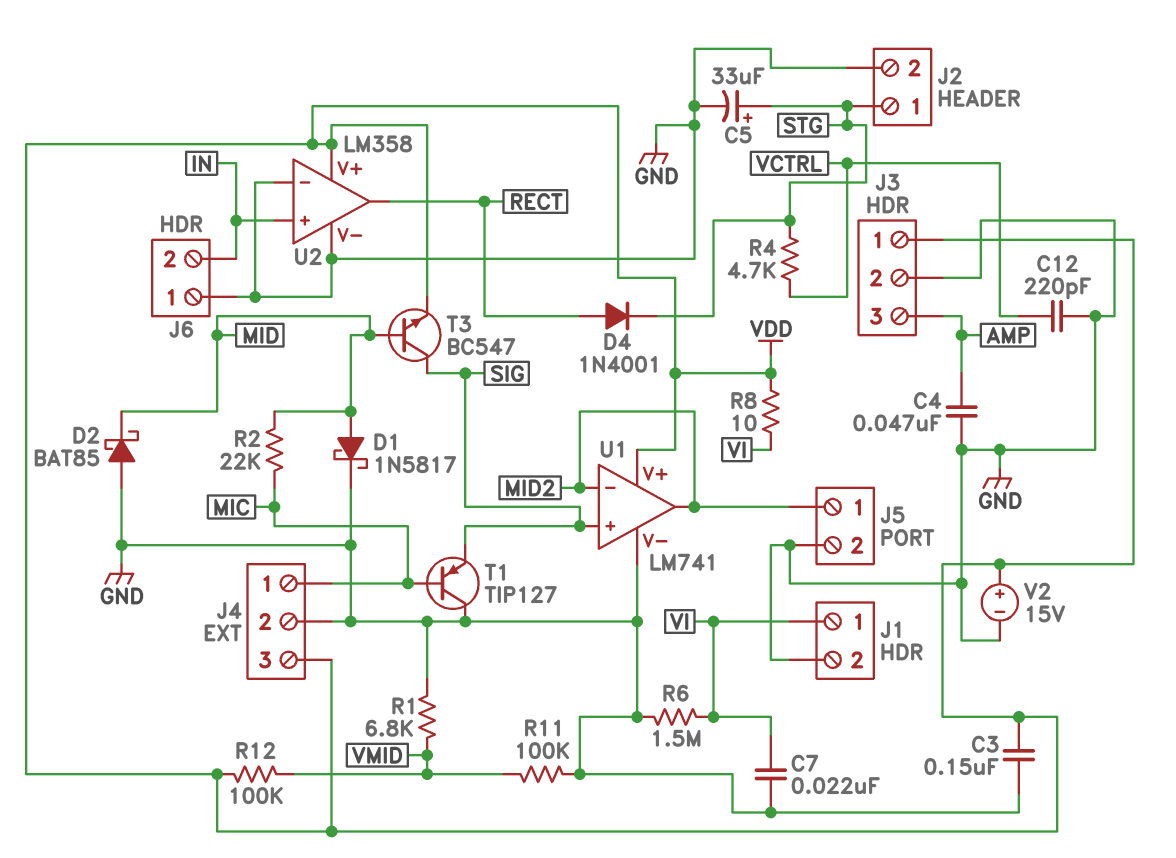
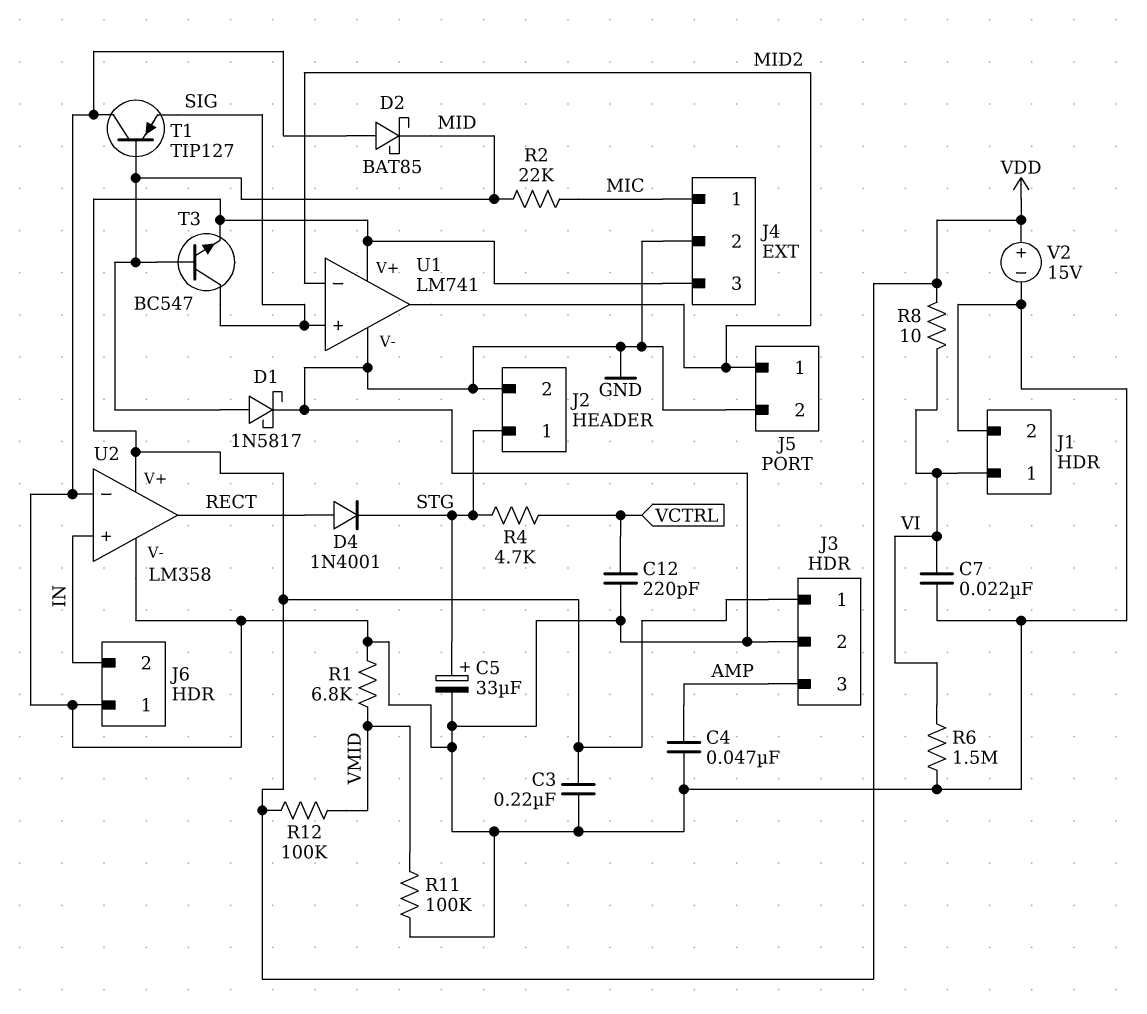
C3: 150nF (GND, VDD) -> 220nF (GND, VDD)
T1: PNP TIP127 (B MIC, C GND, E SIG) -> PNP TIP127 (B MID, C GND, E SIG)

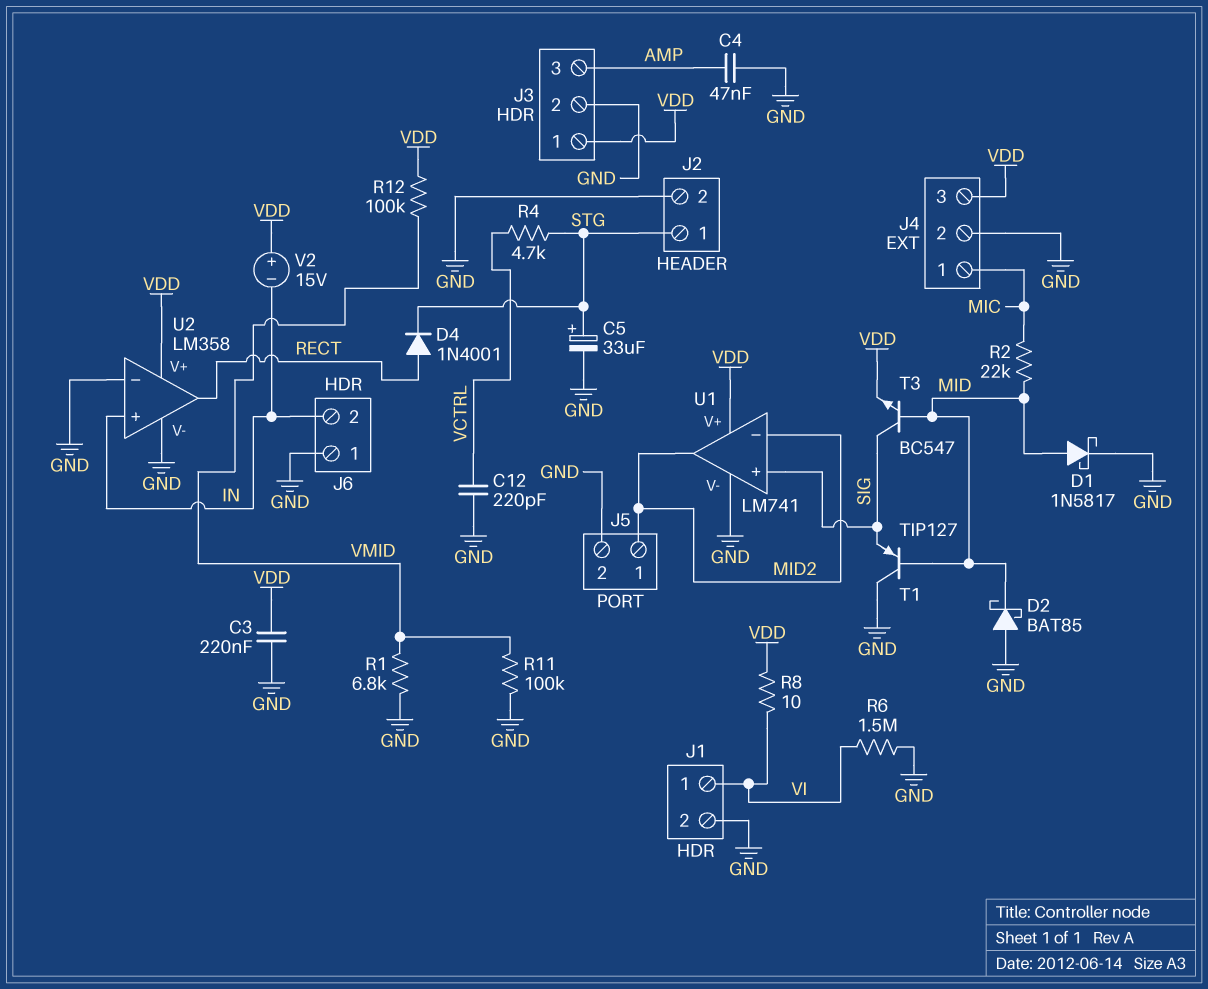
C7: 22nF (GND, VI) -> none
V2: 15V (plus VDD, minus GND) -> 15V (plus VDD, minus IN)

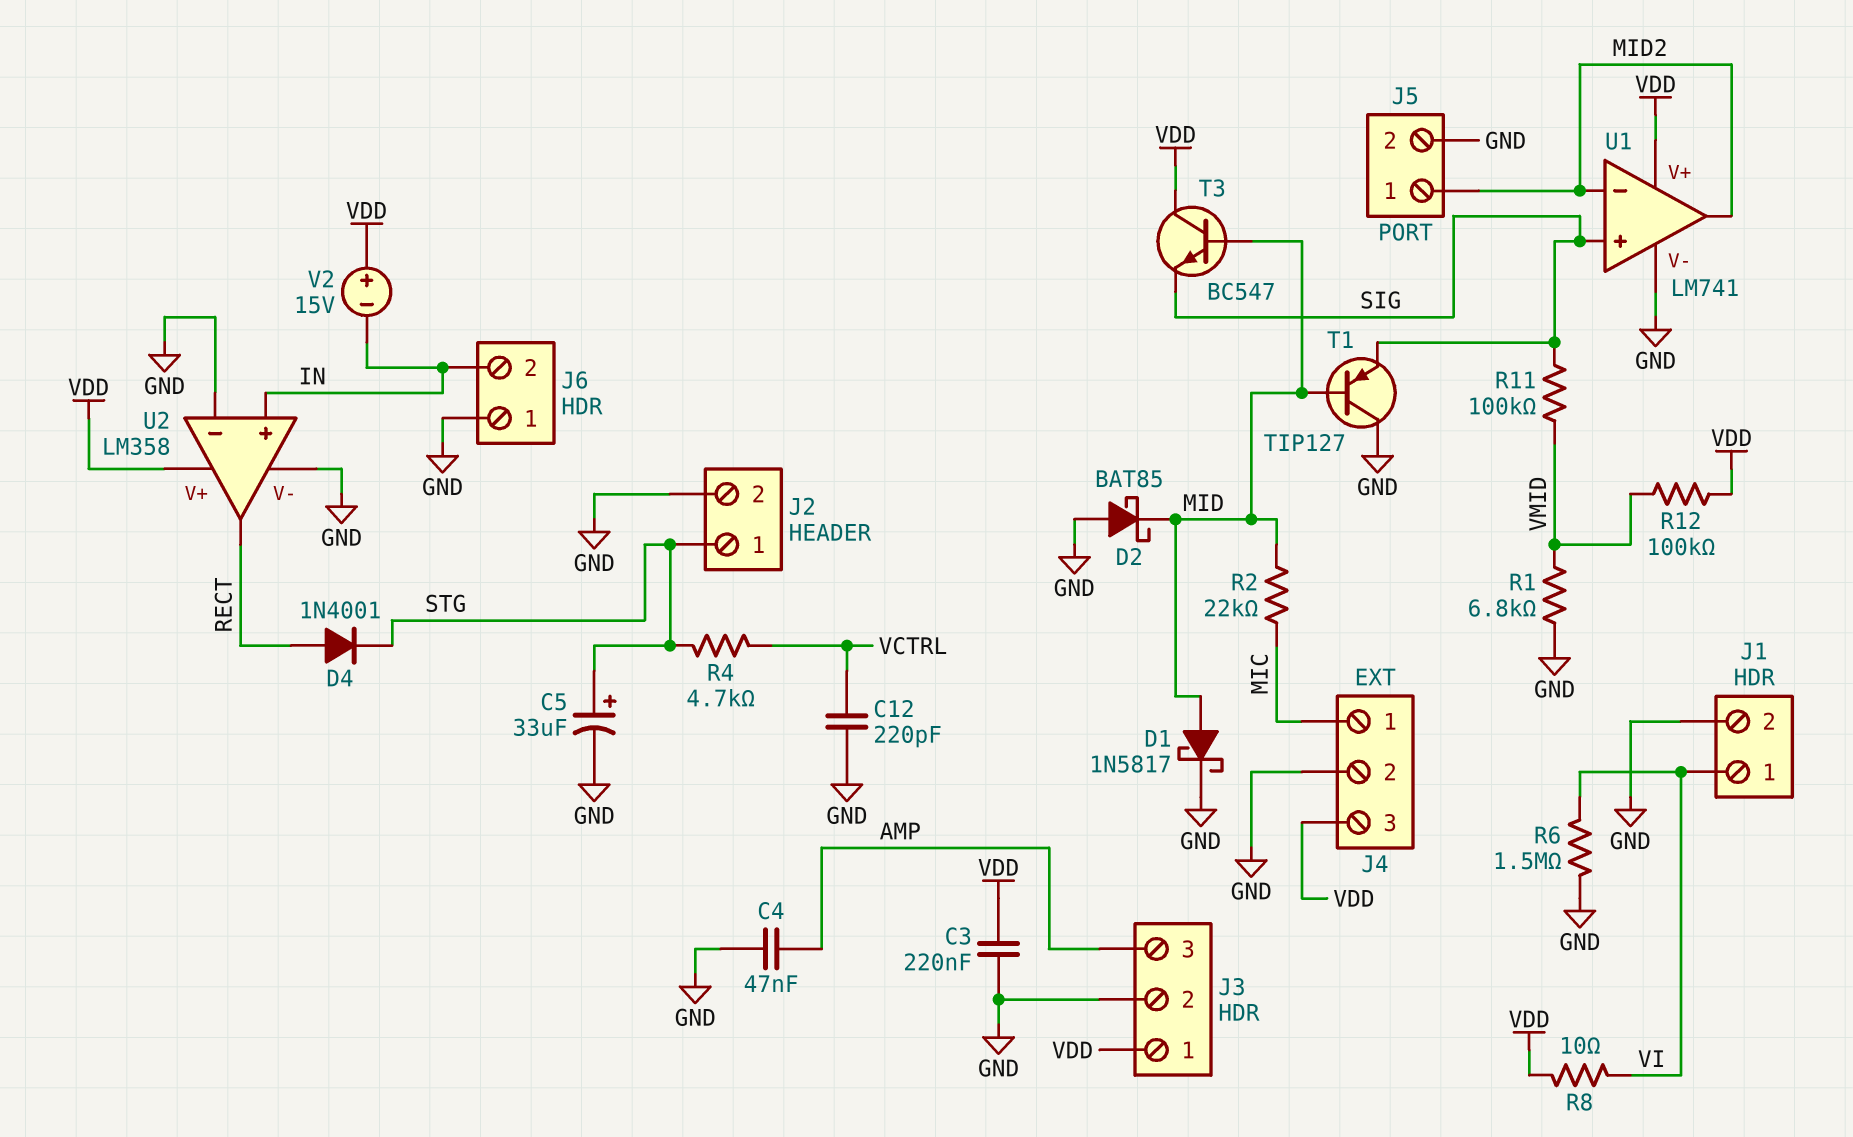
R11: 100k (GND, VMID) -> 100k (SIG, VMID)
T3: NPN BC547 (B MID, C SIG, E VDD) -> NPN BC547 (B MID, C VDD, E SIG)

